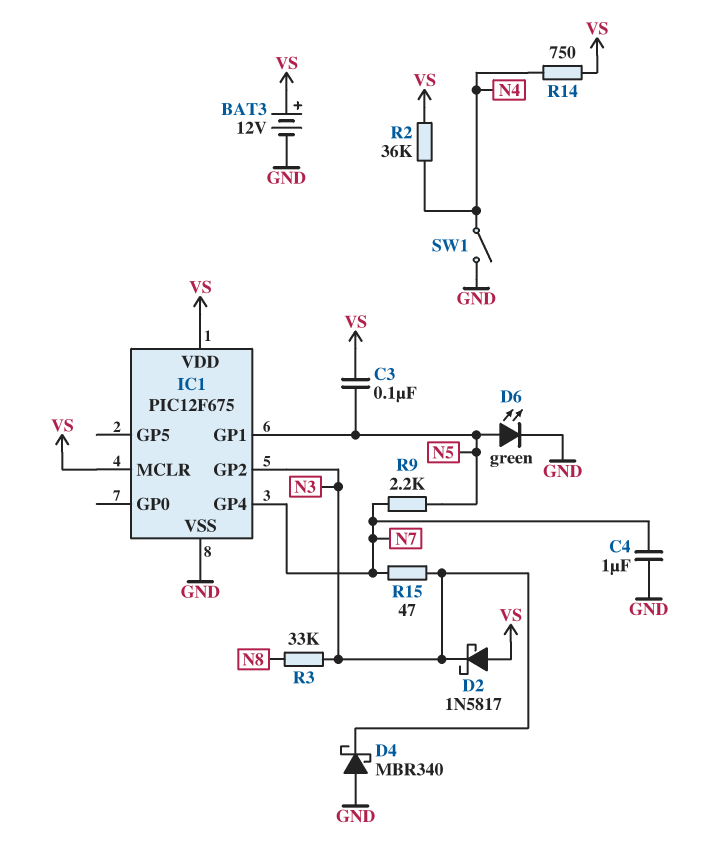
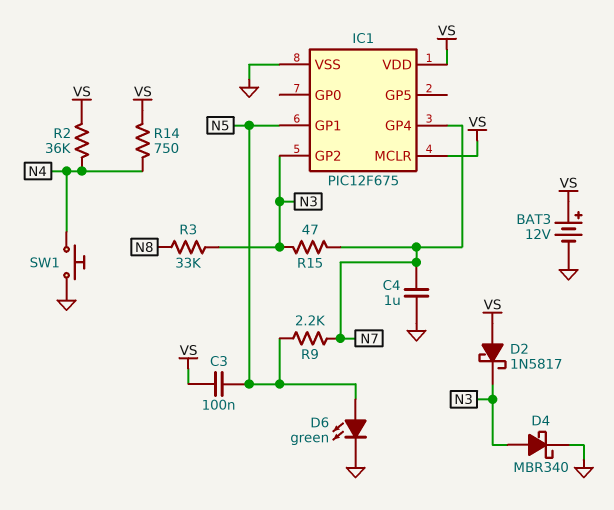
D4: schottky MBR340 (A GND, K N3) -> schottky MBR340 (A N3, K GND)
SW1: switch (GND, N4) -> button (GND, N4)

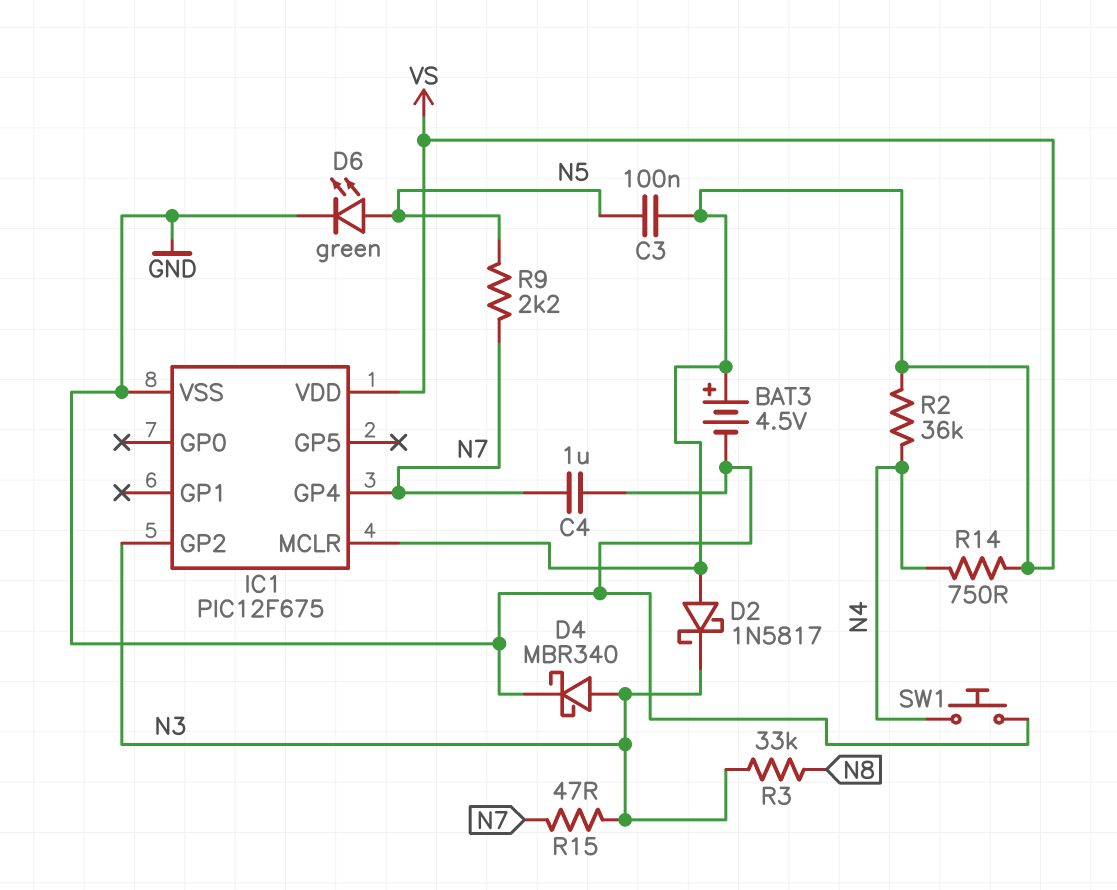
BAT3: 12V (plus VS, minus GND) -> 4.5V (plus VS, minus GND)
IC1 pin GP1: N5 -> none

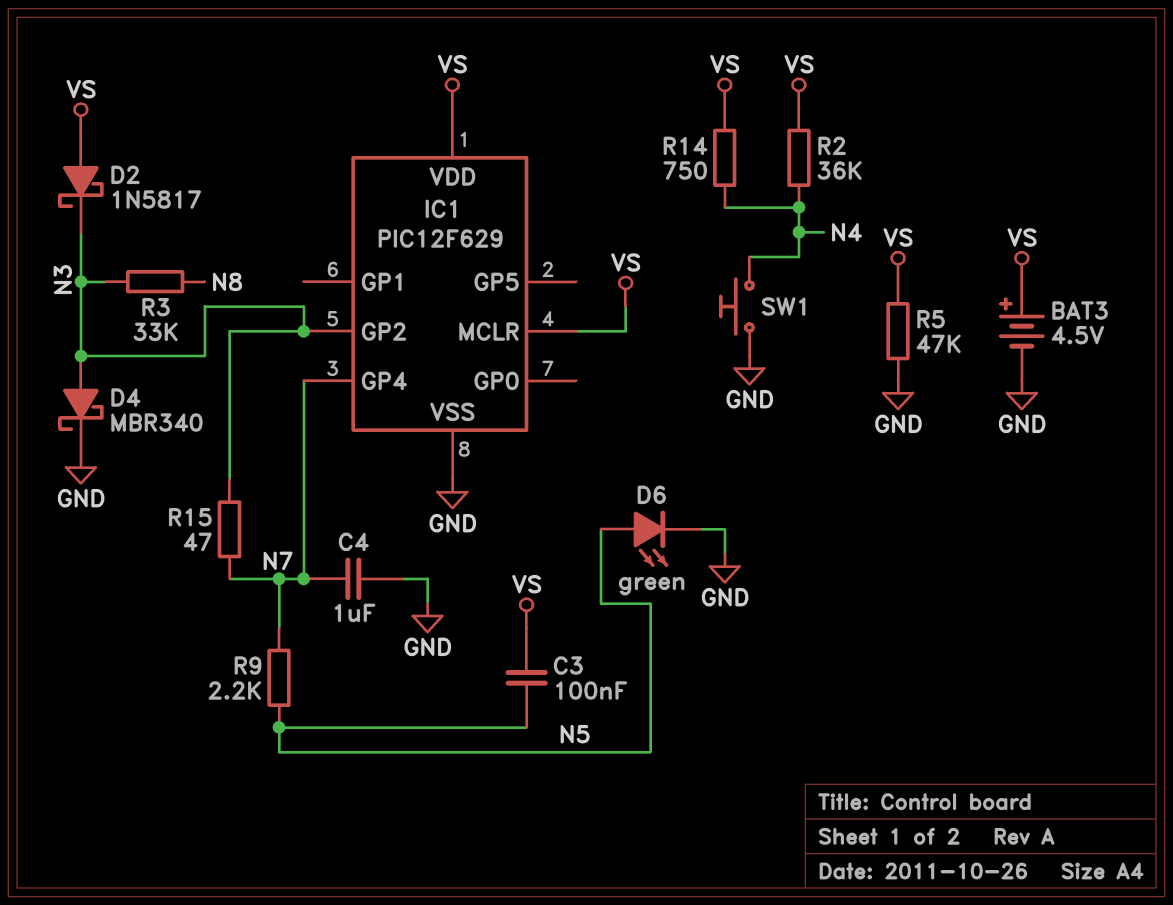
IC1: PIC12F675 -> PIC12F629
R5: none -> 47k (GND, VS)

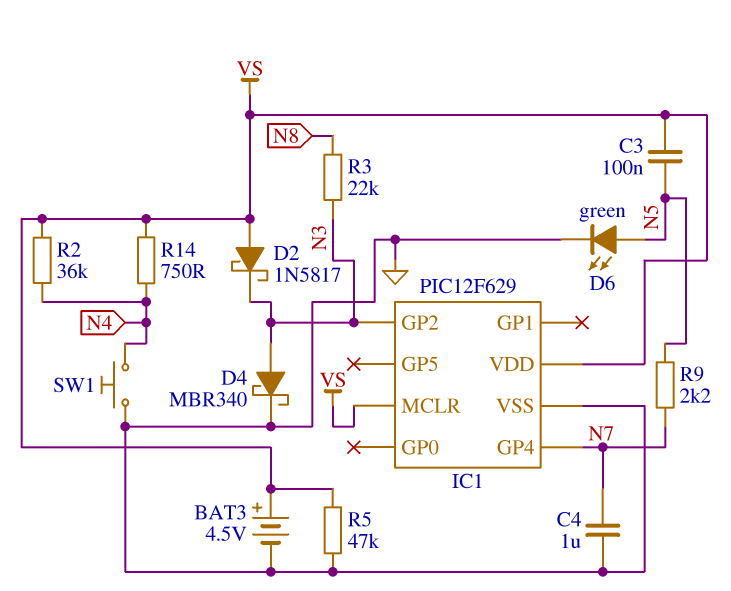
R3: 33k (N3, N8) -> 22k (N3, N8)
R15: 47 (N3, N7) -> none

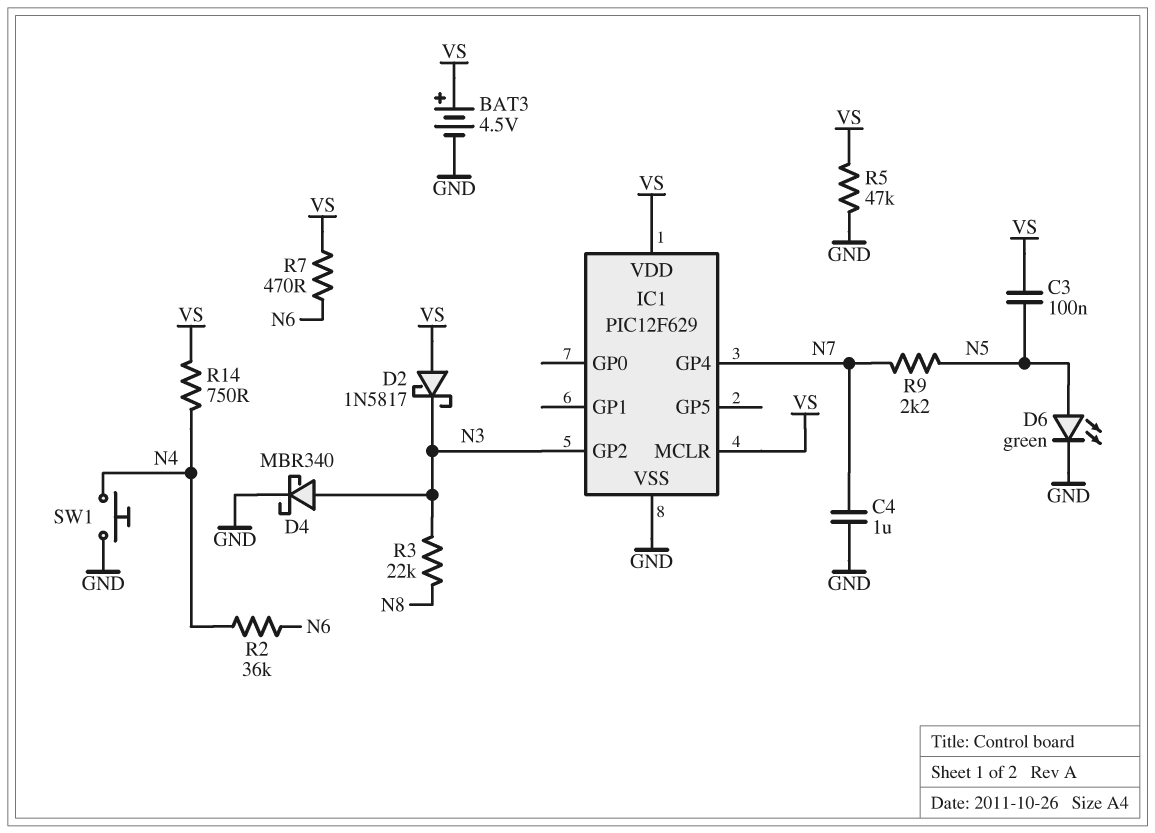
R2: 36k (N4, VS) -> 36k (N4, N6)
R7: none -> 470 (N6, VS)

